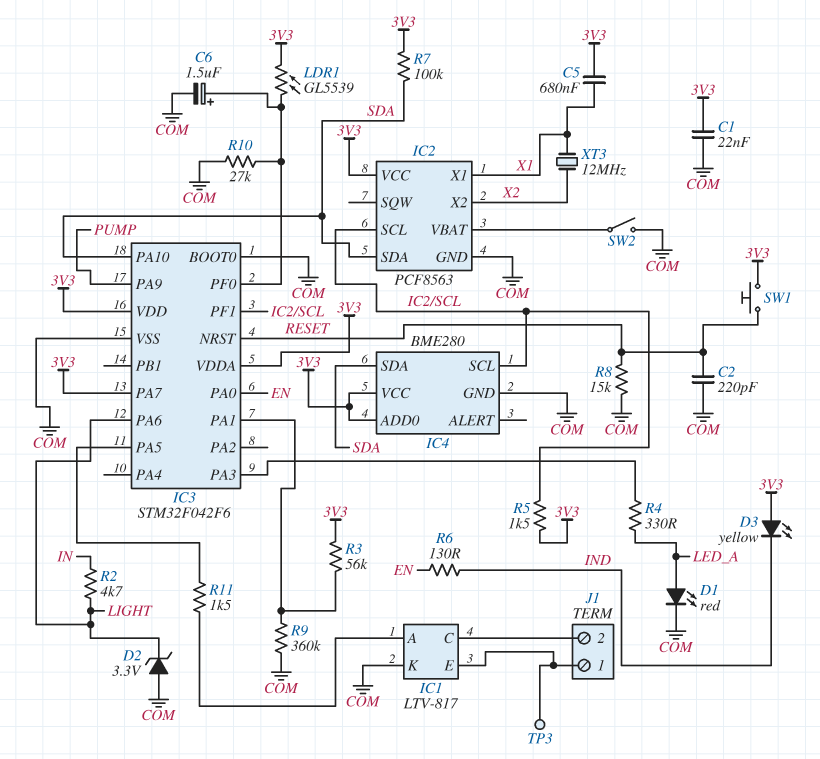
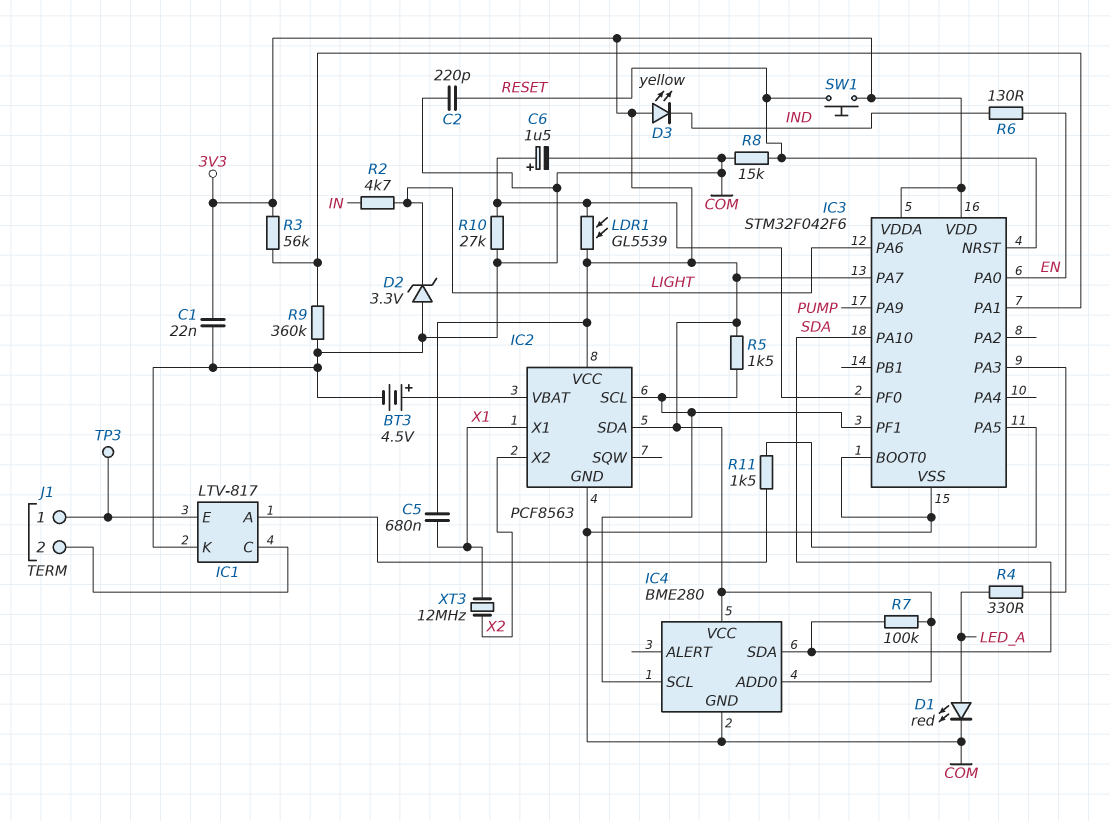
BT3: none -> 4.5V (plus IC2/VBAT, minus COM)
IC2 pin SDA: SDA -> 3V3
SW2: switch (COM, IC2/VBAT) -> none

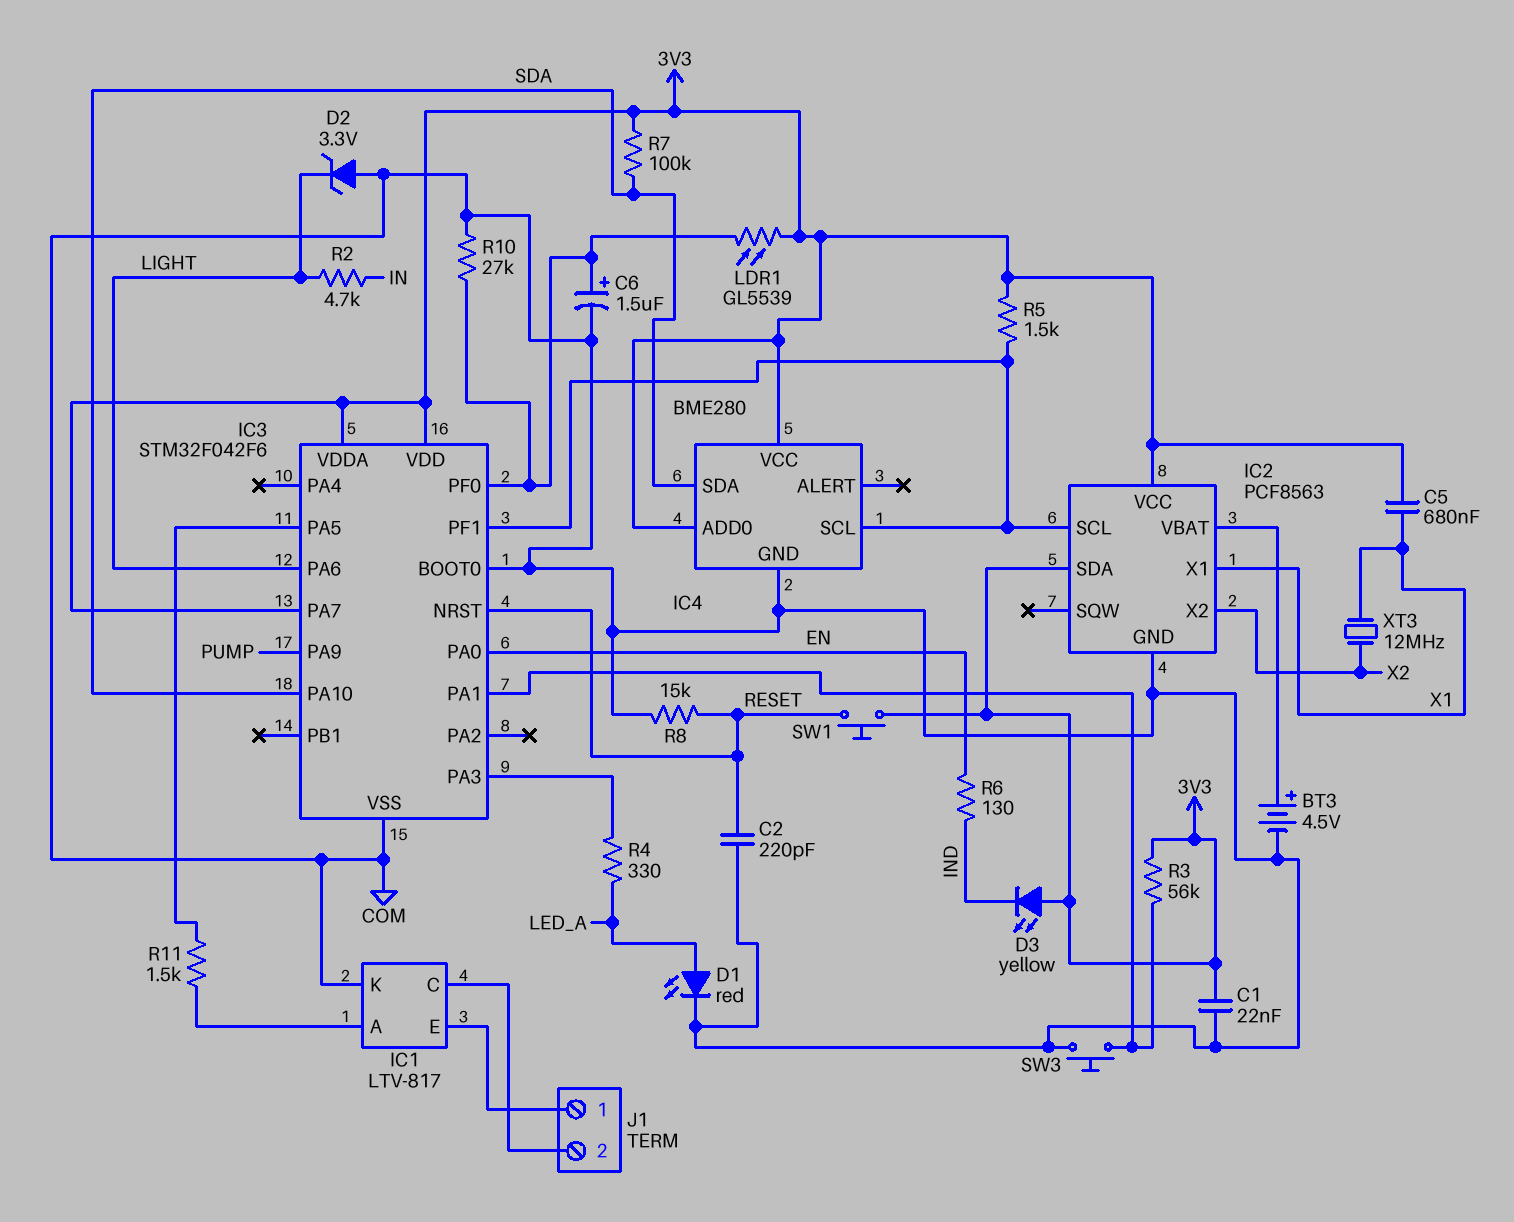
R9: 360k (COM, IC3/PA1) -> none
SW3: none -> button (COM, IC3/PA1)
TP3: test point (IC1/E) -> none

